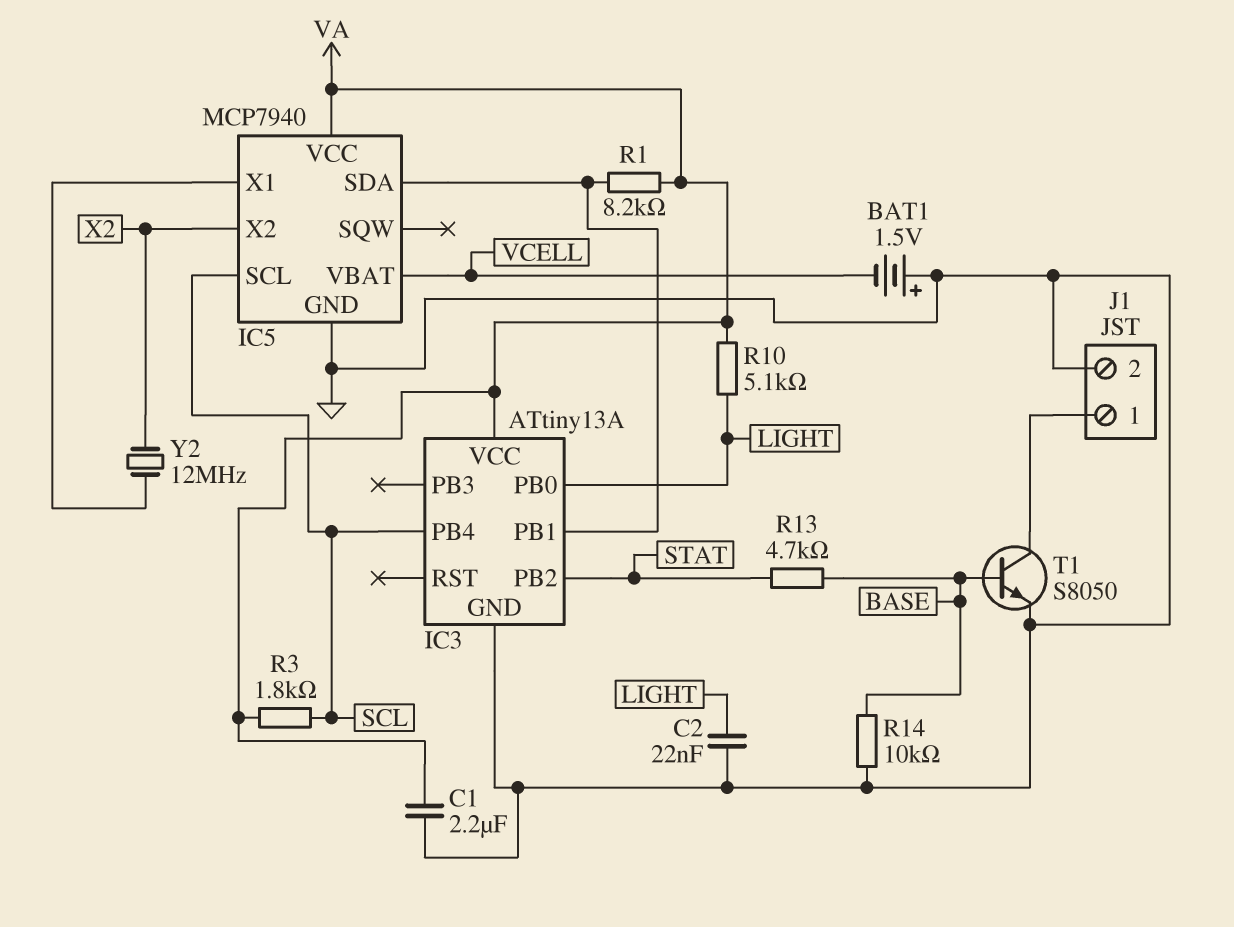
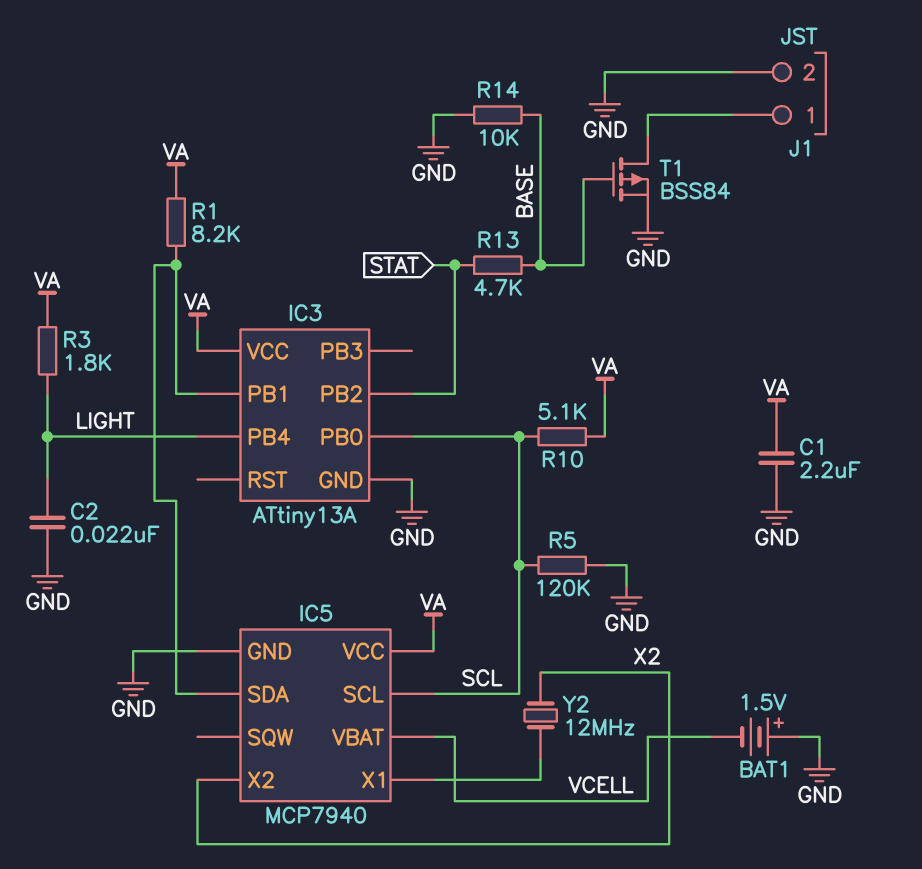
IC3 pin PB0: LIGHT -> SCL
IC3 pin PB4: SCL -> LIGHT
R3: 1.8k (SCL, VA) -> 1.8k (LIGHT, VA)
R5: none -> 120k (GND, SCL)
R10: 5.1k (LIGHT, VA) -> 5.1k (SCL, VA)
T1: NPN S8050 (B BASE, C J1/1, E GND) -> PMOS BSS84 (G BASE, D J1/1, S GND)

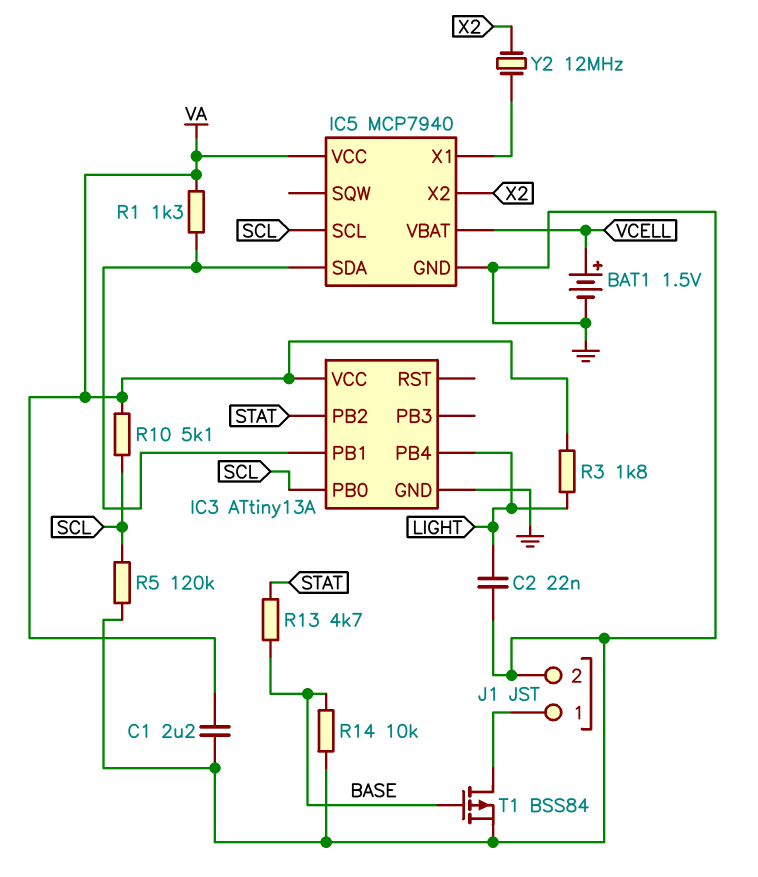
BAT1: 1.5V (plus GND, minus VCELL) -> 1.5V (plus VCELL, minus GND)
R1: 8.2k (IC3/PB1, VA) -> 1.3k (IC3/PB1, VA)

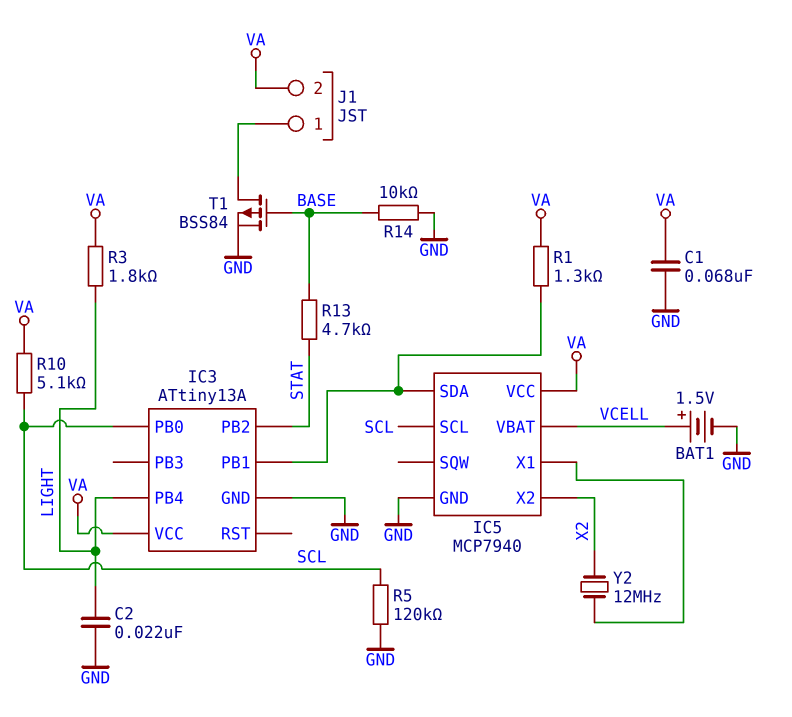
C1: 2.2uF (GND, VA) -> 68nF (GND, VA)
J1 pin 2: GND -> VA

